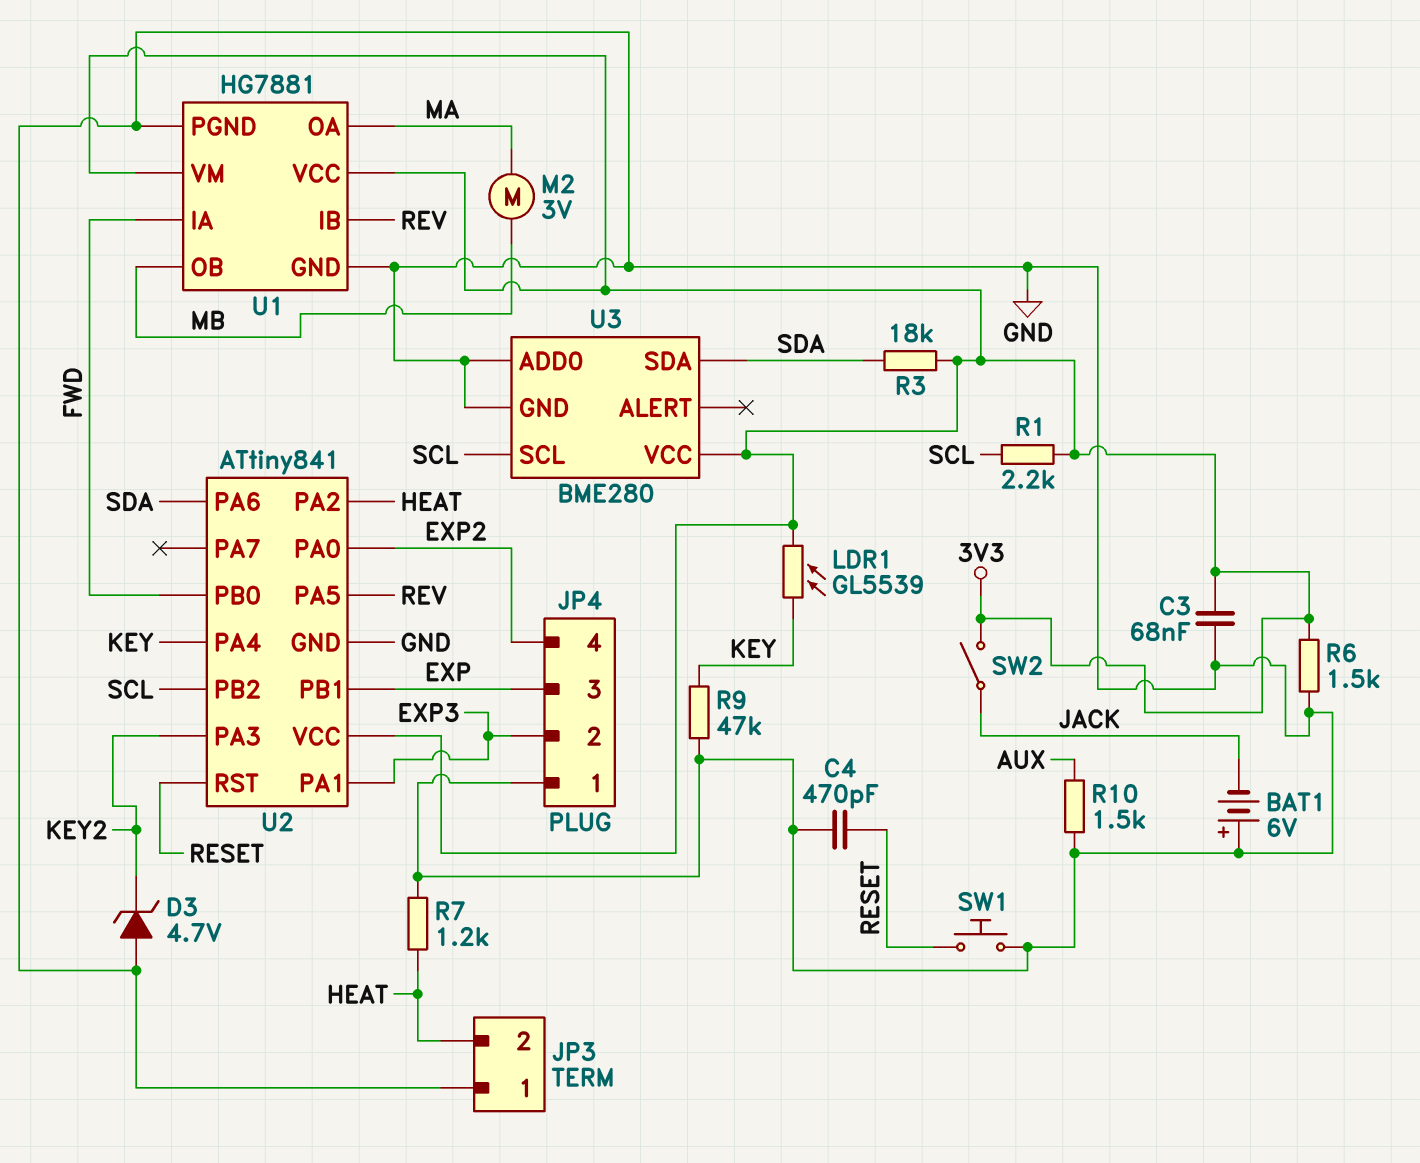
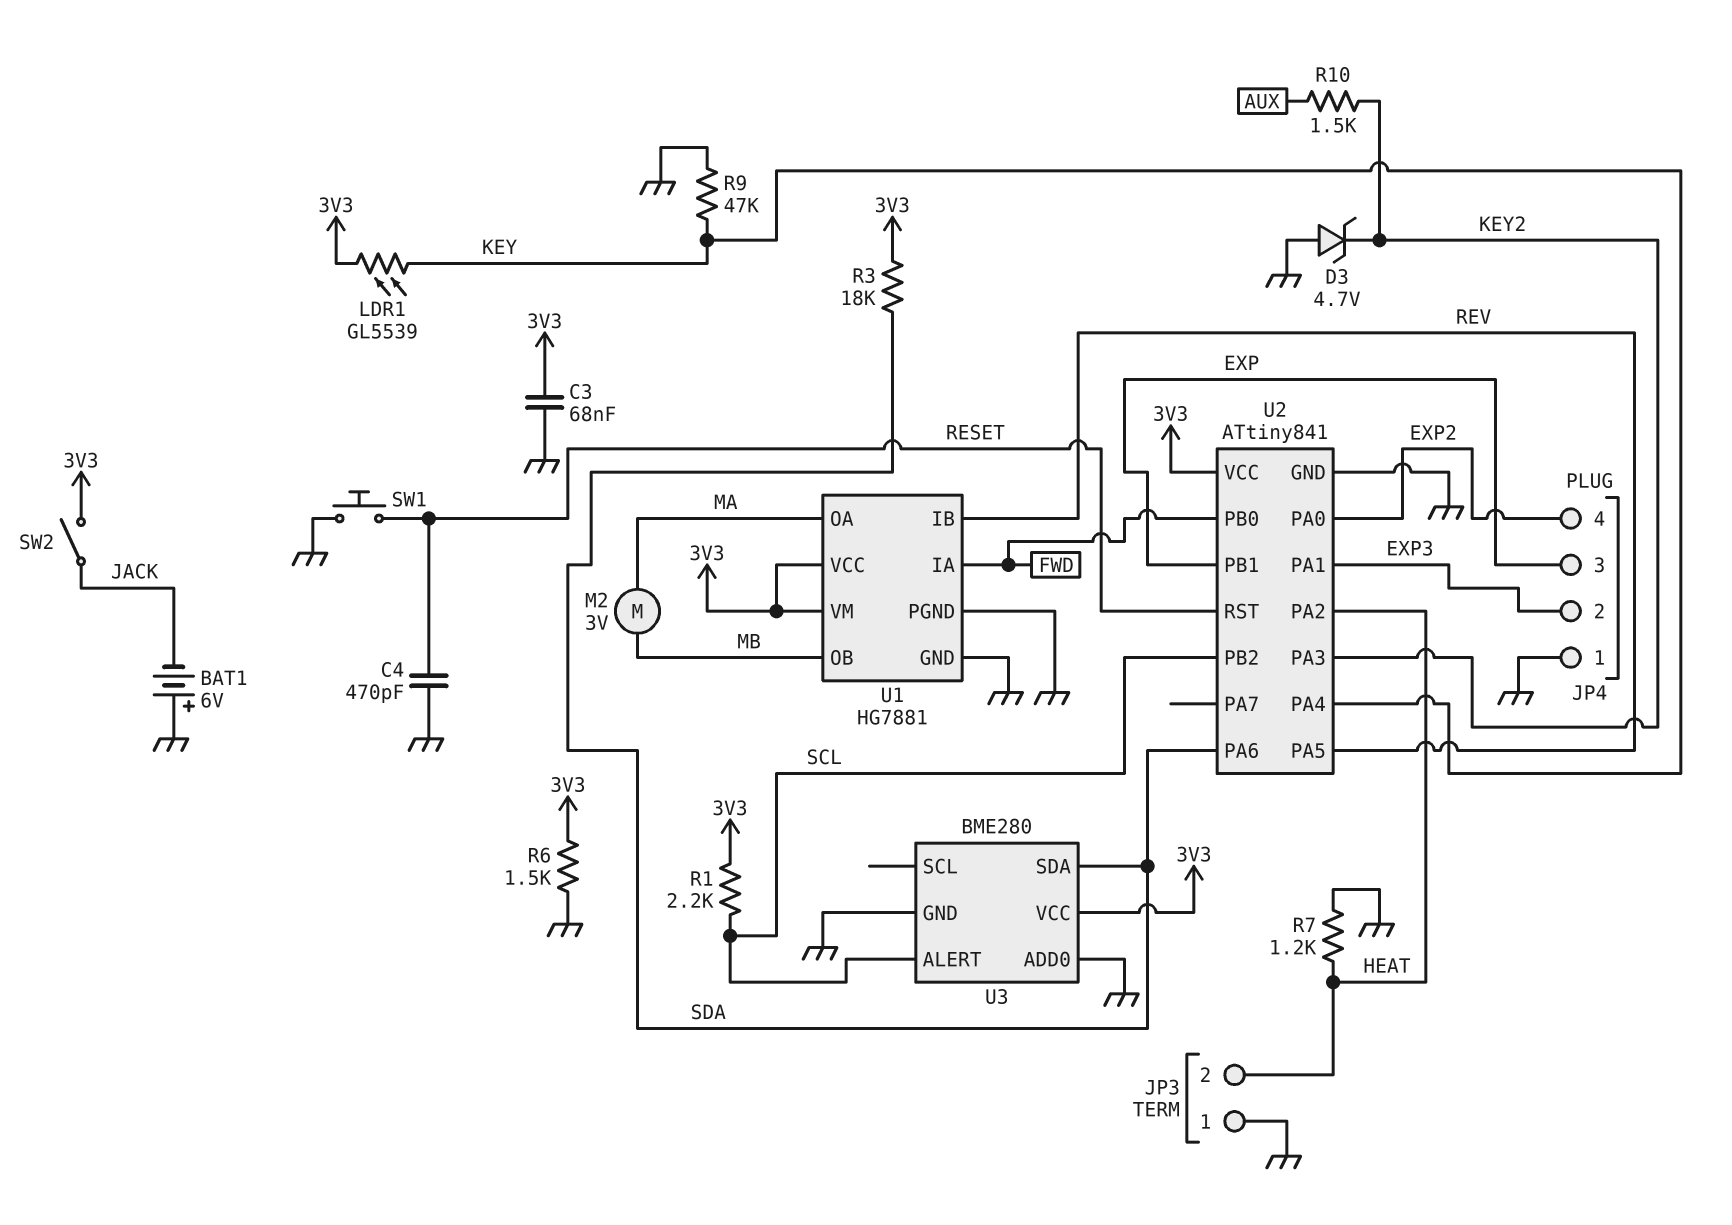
R10: 1.5k (AUX, GND) -> 1.5k (AUX, KEY2)
U3 pin ALERT: none -> SCL
U3 pin SCL: SCL -> none

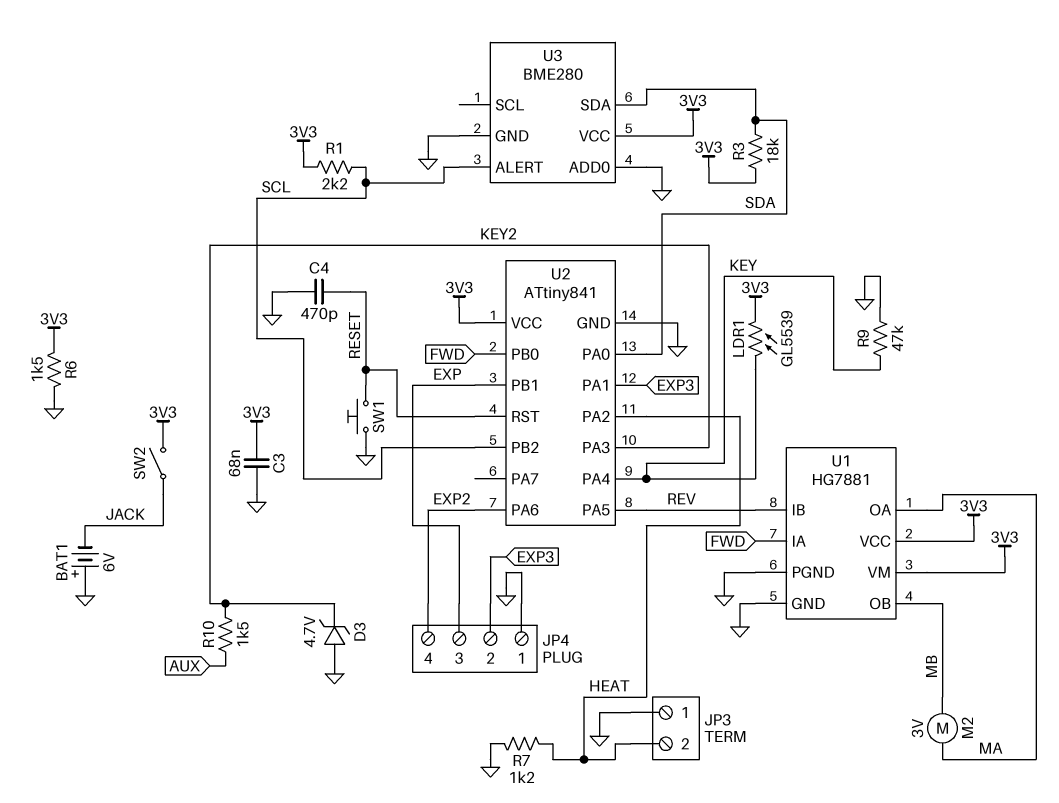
U2 pin PA0: EXP2 -> SDA
U2 pin PA6: SDA -> EXP2

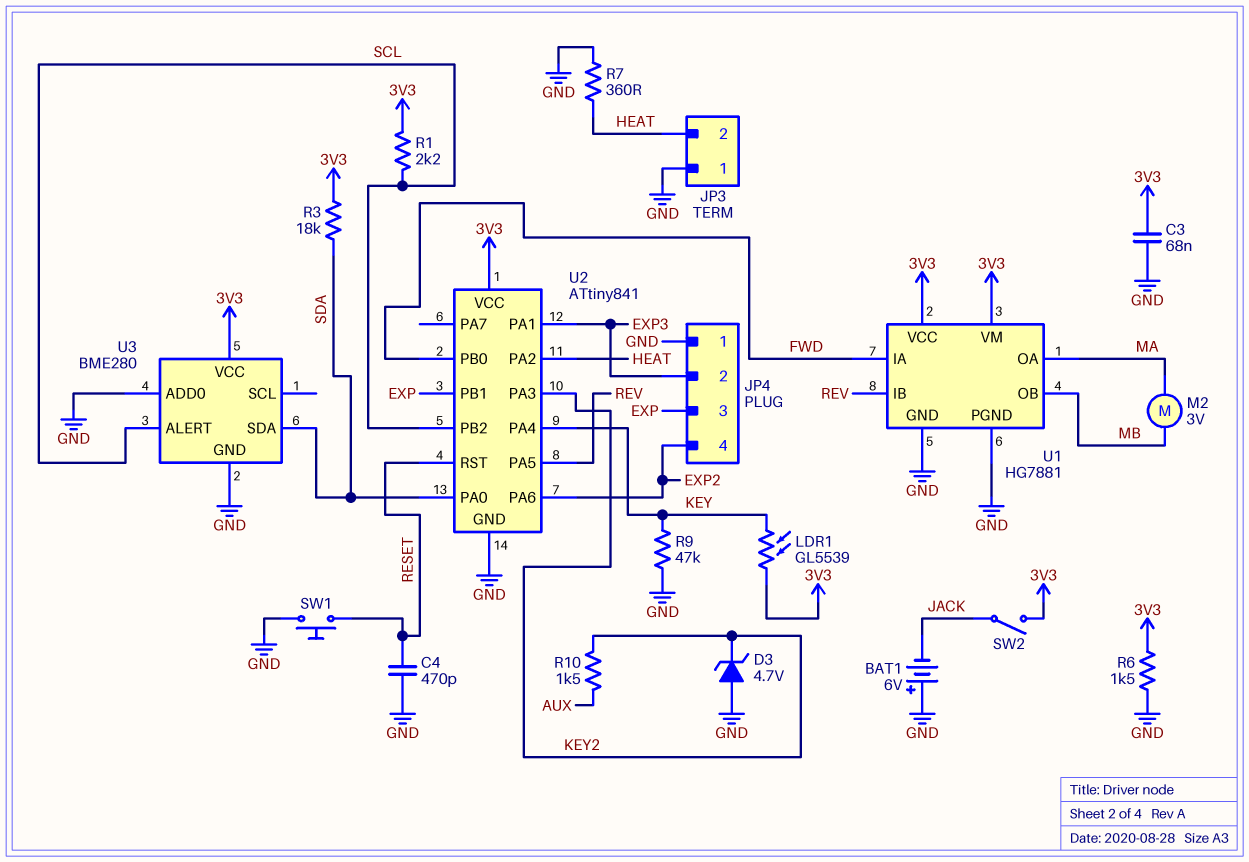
R7: 1.2k (GND, HEAT) -> 360 (GND, HEAT)

